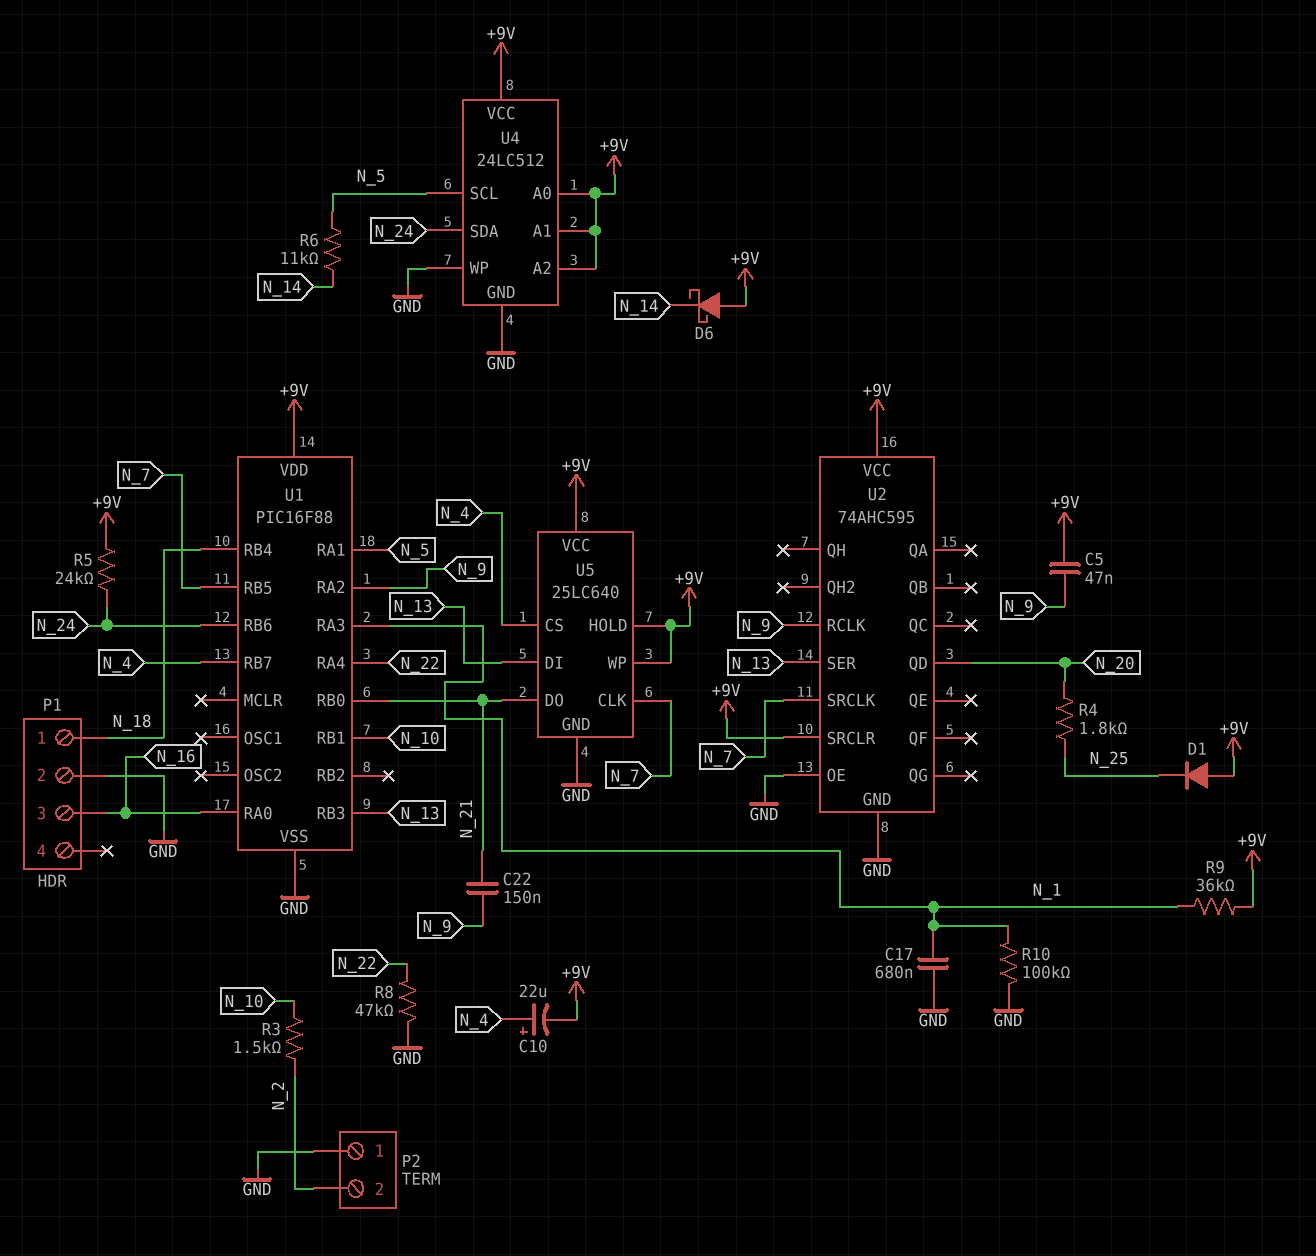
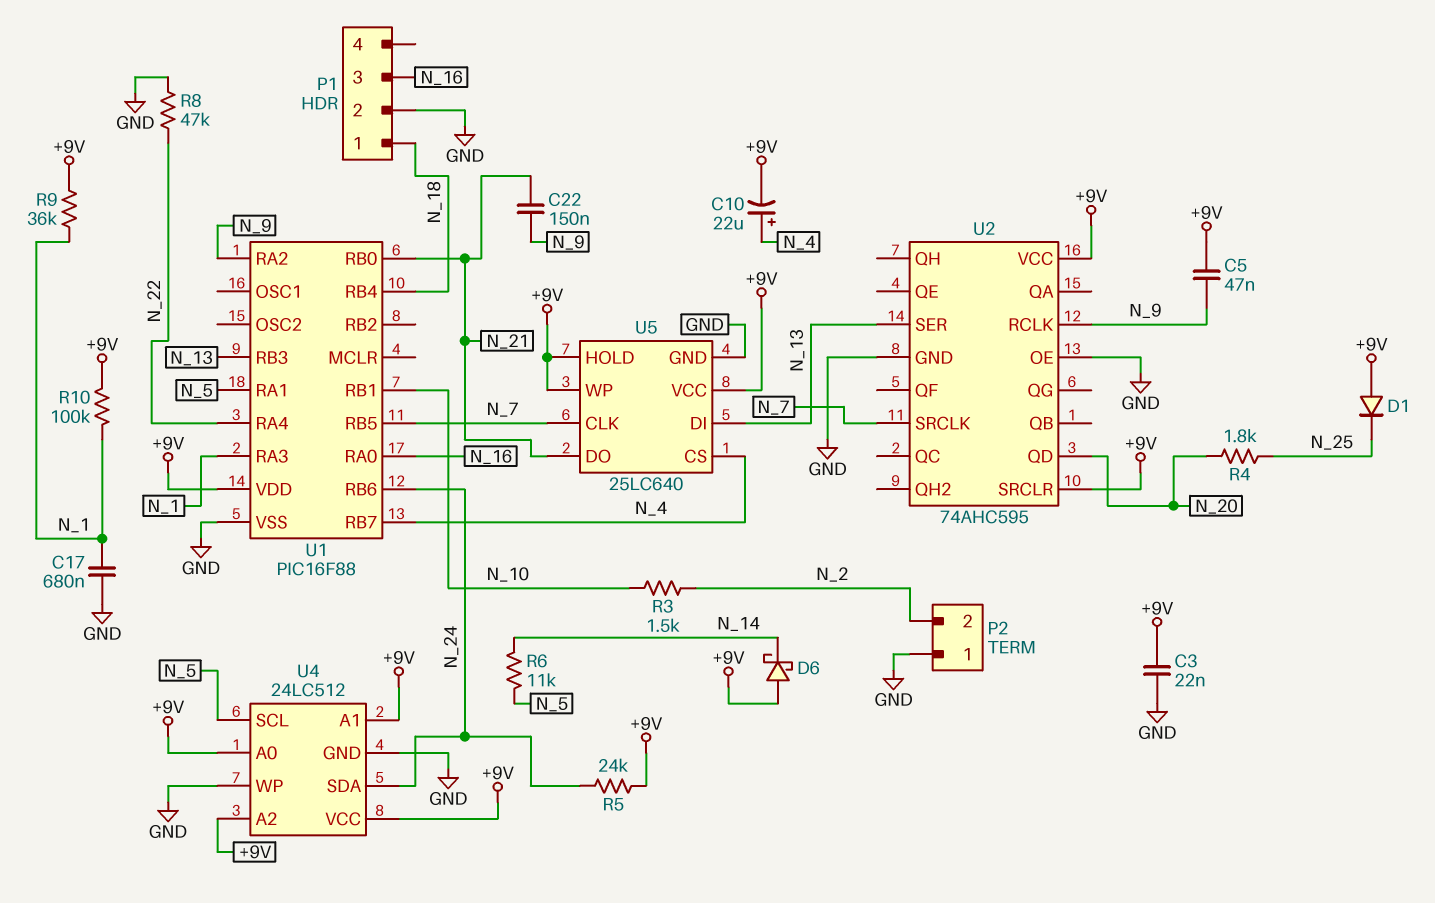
C3: none -> 22nF (+9V, GND)
R10: 100k (GND, N_1) -> 100k (+9V, N_1)

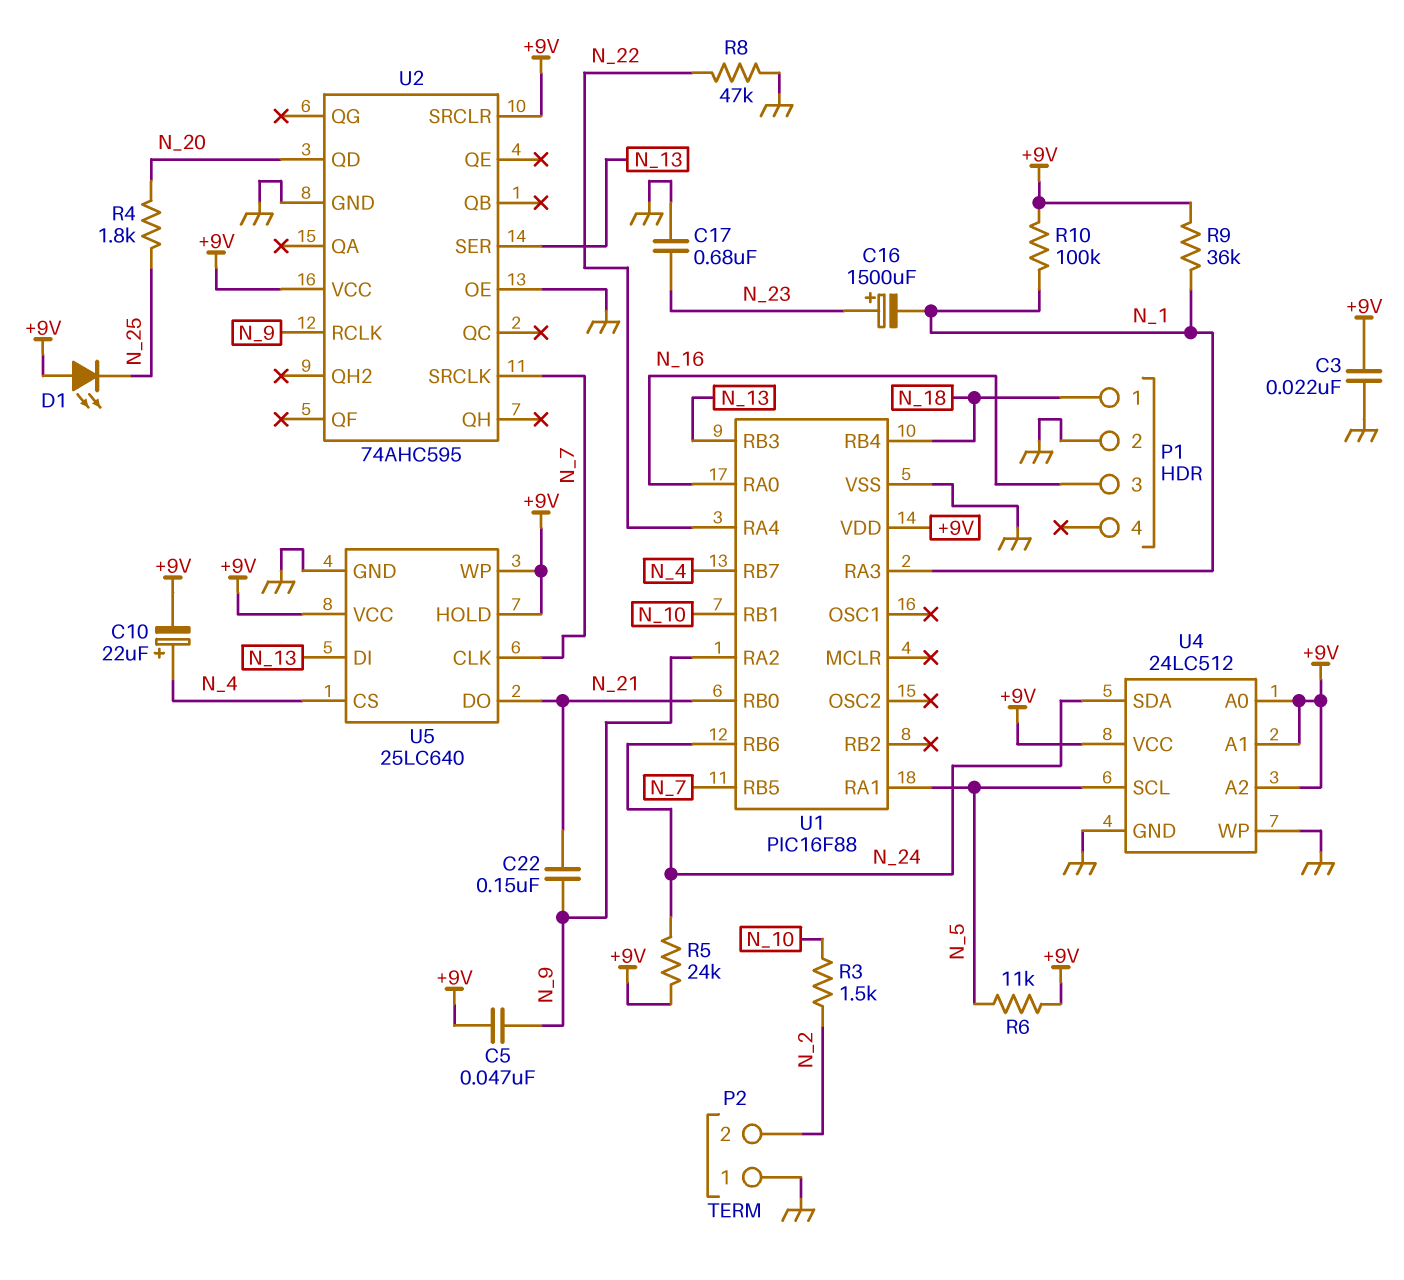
C16: none -> 1500uF (plus N_23, minus N_1)
C17: 680nF (GND, N_1) -> 680nF (GND, N_23)
D1: diode (A +9V, K N_25) -> LED (A +9V, K N_25)
D6: schottky (A +9V, K N_14) -> none
R6: 11k (N_5, N_14) -> 11k (+9V, N_5)

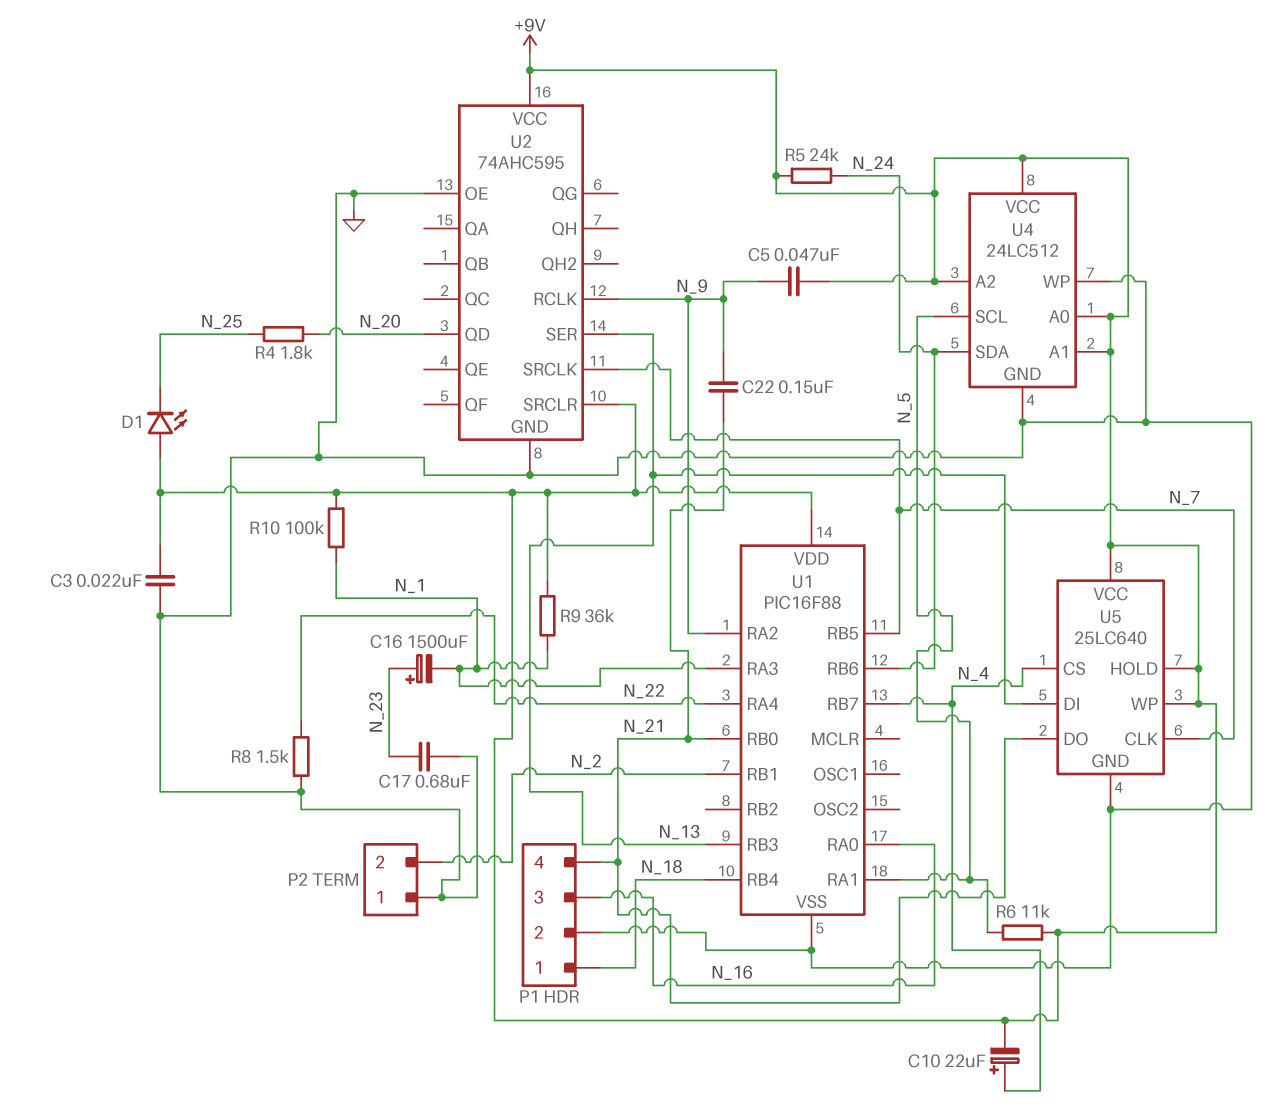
P1 pin 4: none -> N_21
R3: 1.5k (N_2, N_10) -> none
R8: 47k (GND, N_22) -> 1.5k (GND, N_22)
U1 pin RB1: N_10 -> N_2

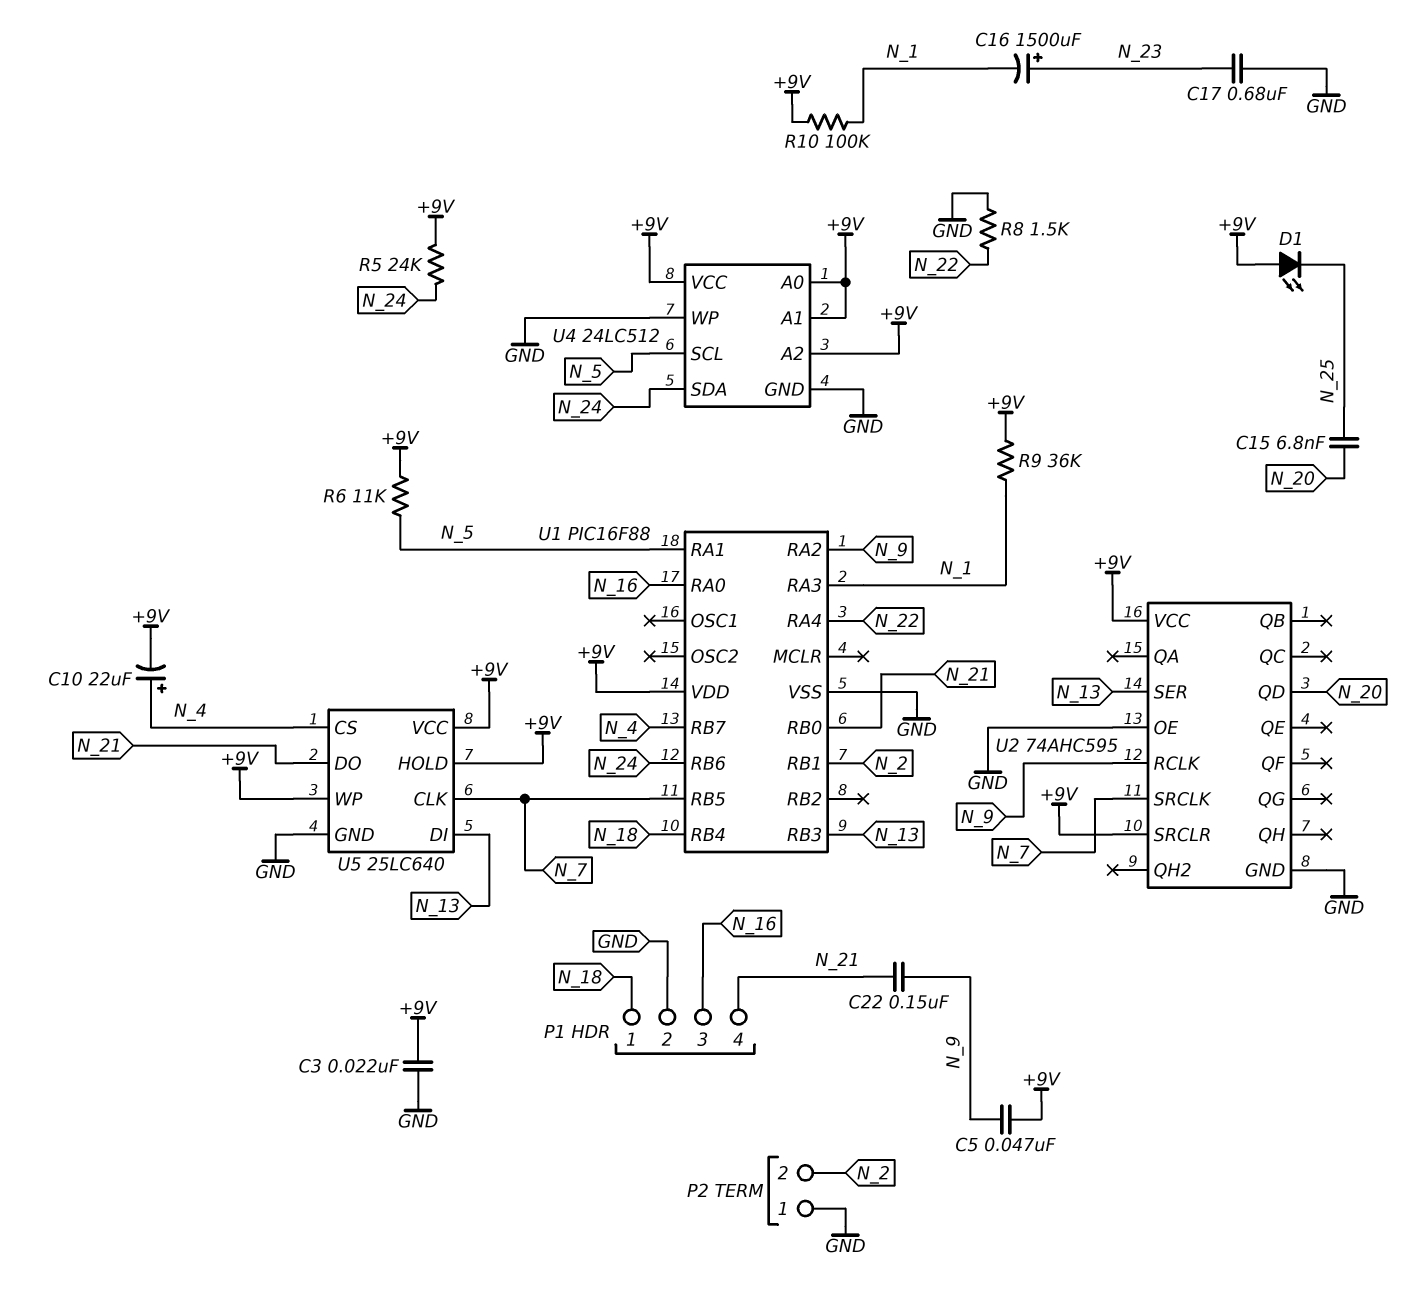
C15: none -> 6.8nF (N_20, N_25)
R4: 1.8k (N_20, N_25) -> none

